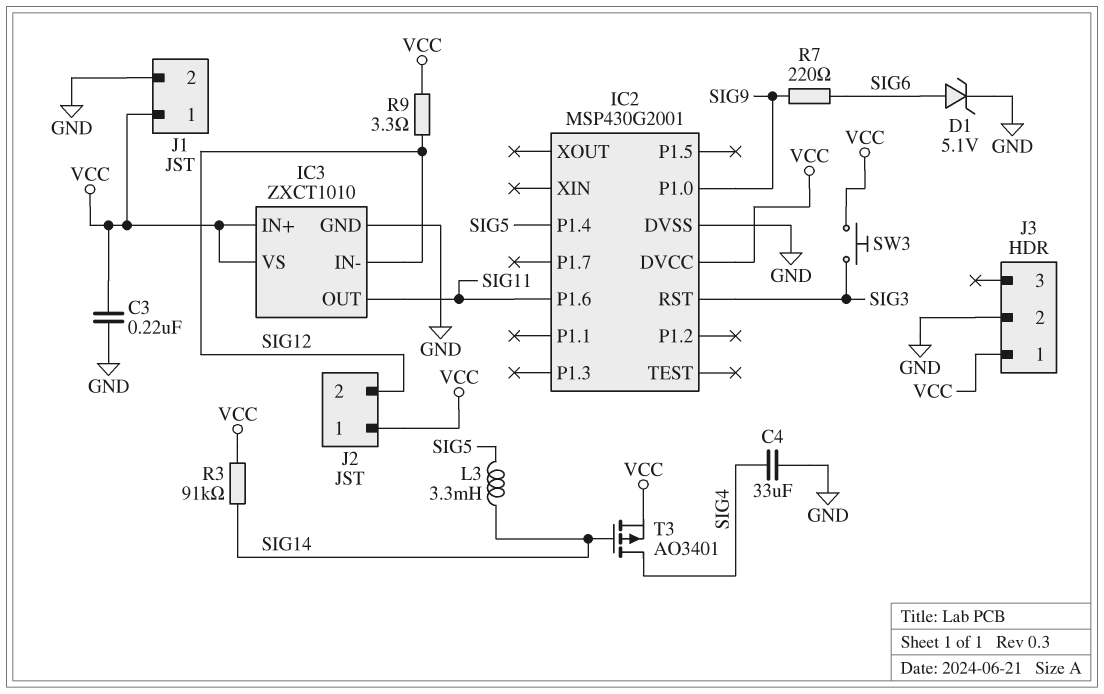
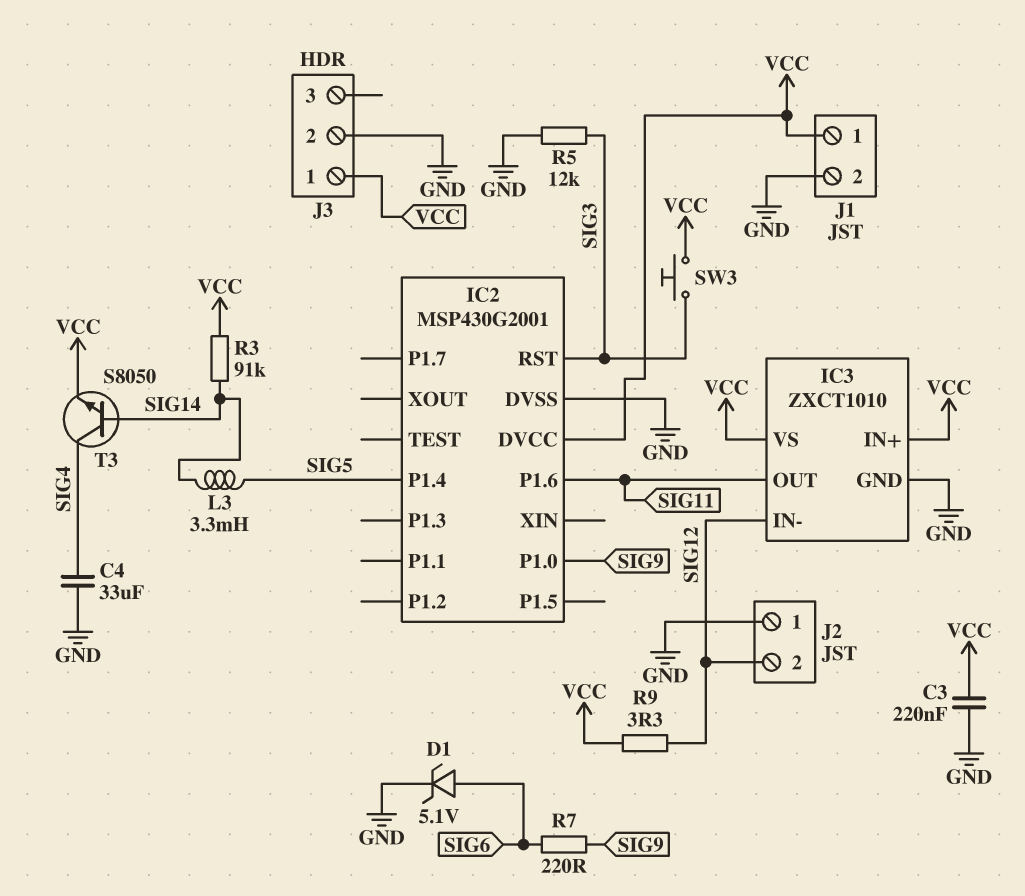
J2 pin 1: VCC -> GND
R5: none -> 12k (GND, SIG3)
T3: PMOS AO3401 (G SIG14, D SIG4, S VCC) -> NPN S8050 (B SIG14, C SIG4, E VCC)

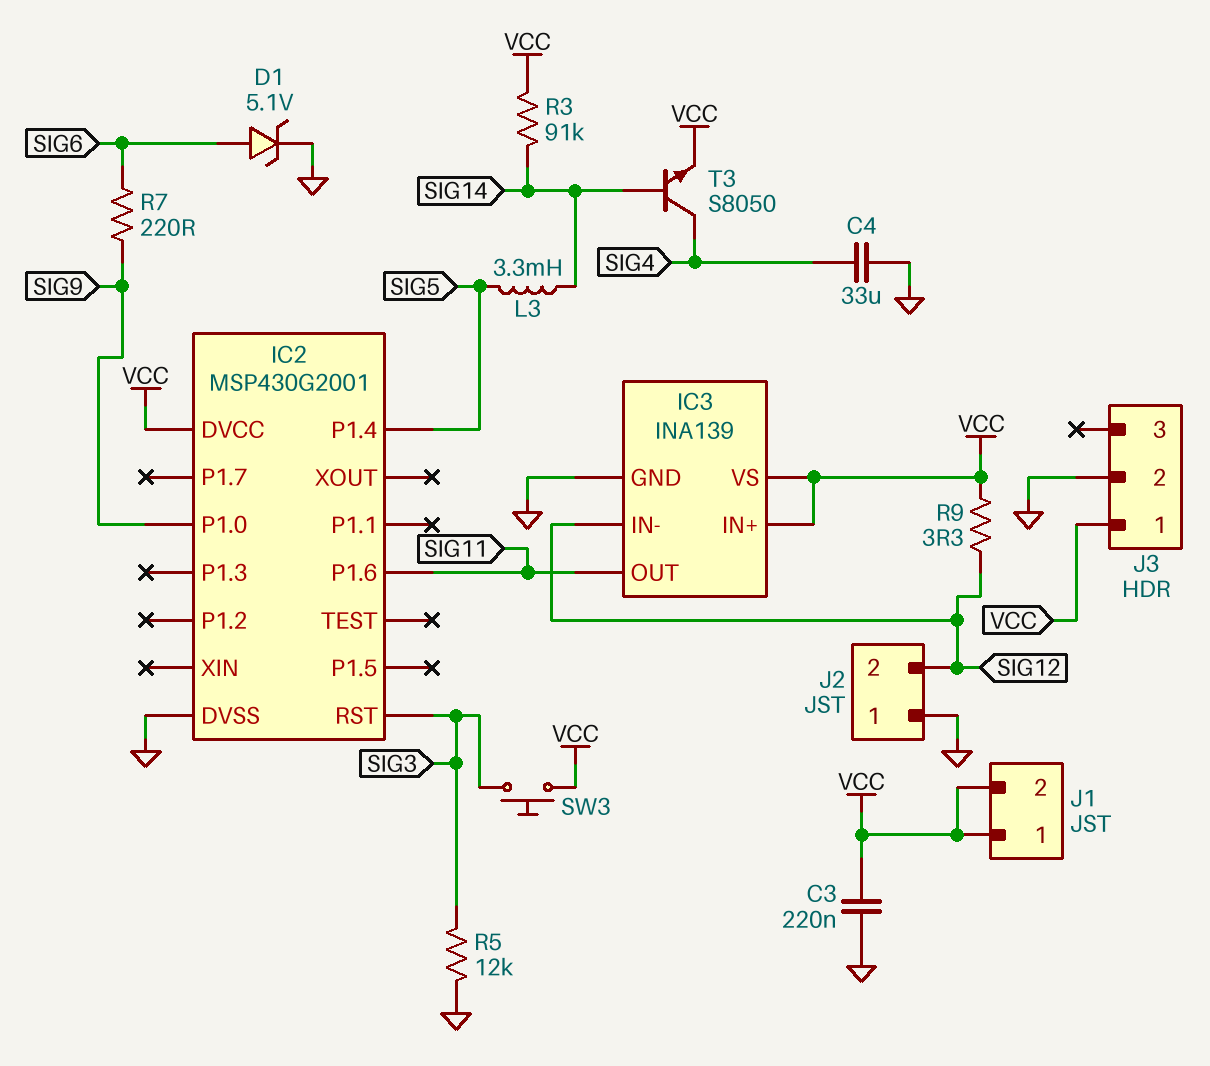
IC3: ZXCT1010 -> INA139
J1 pin 2: GND -> VCC

